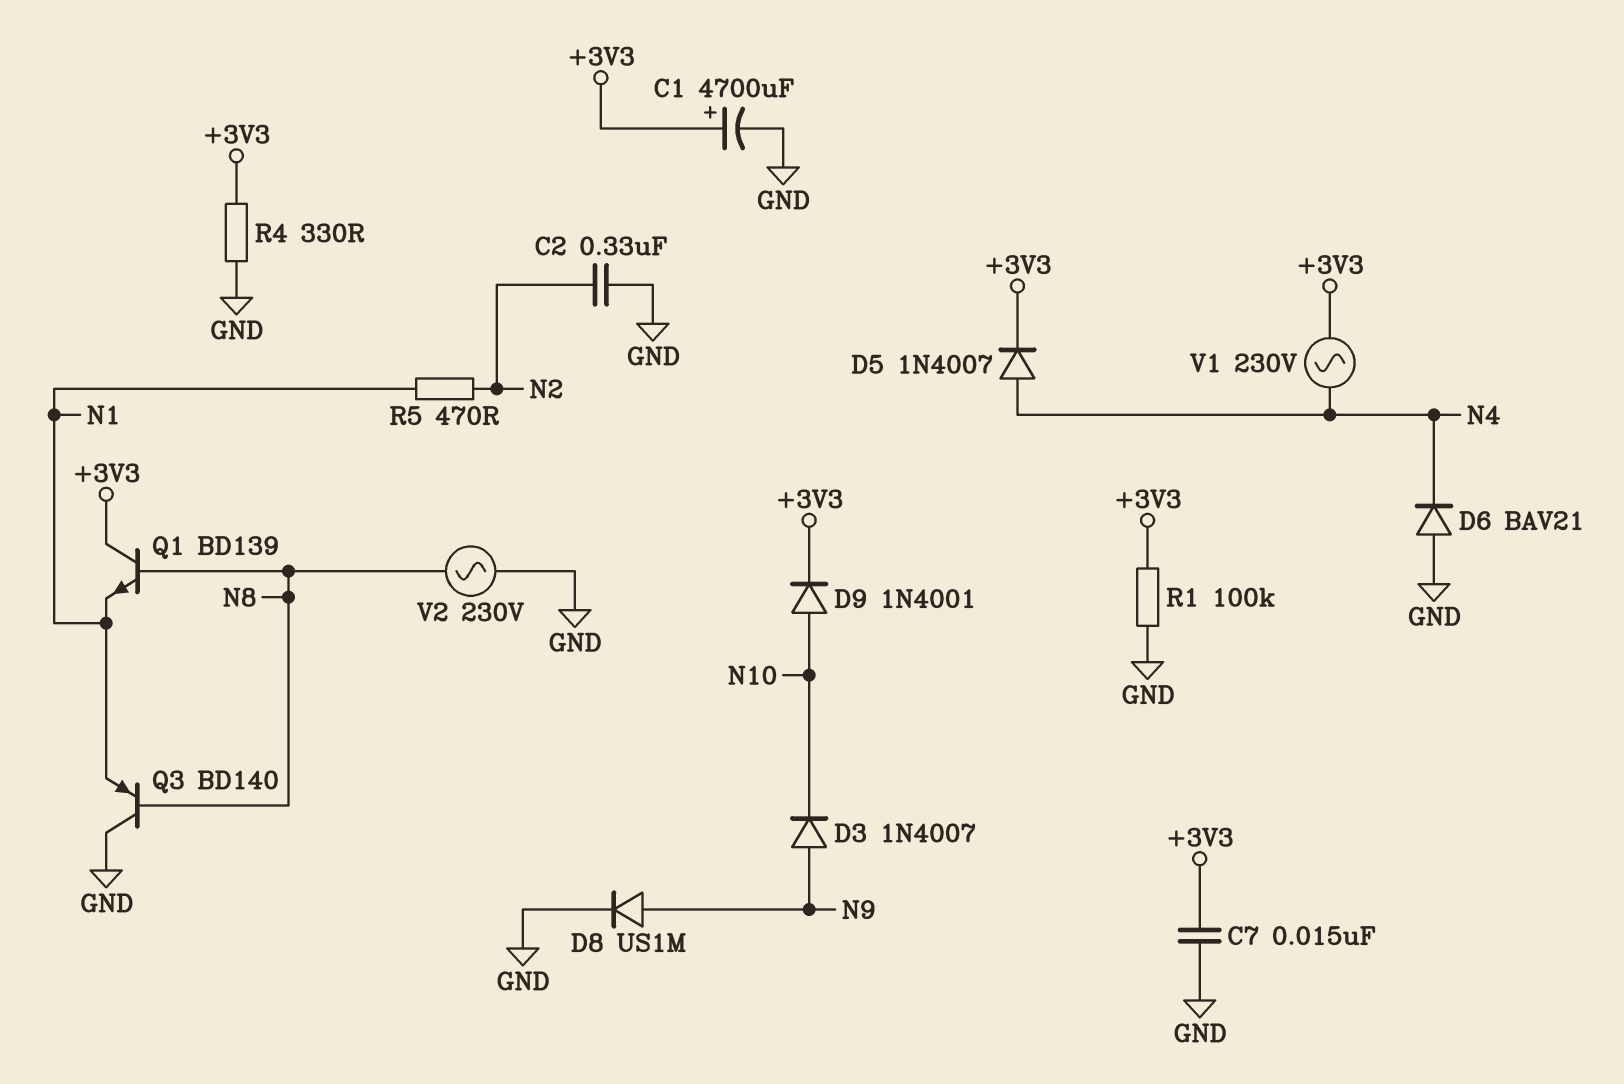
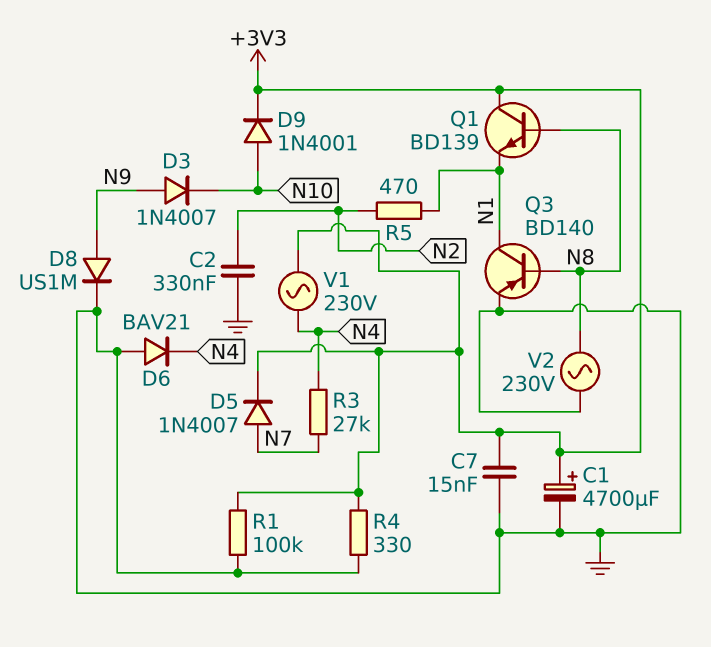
D5: diode 1N4007 (A N4, K +3V3) -> diode 1N4007 (A N7, K +3V3)
Q3: PNP BD140 (B N8, C GND, E N1) -> PNP BD140 (B N8, C N1, E GND)
R3: none -> 27k (N4, N7)

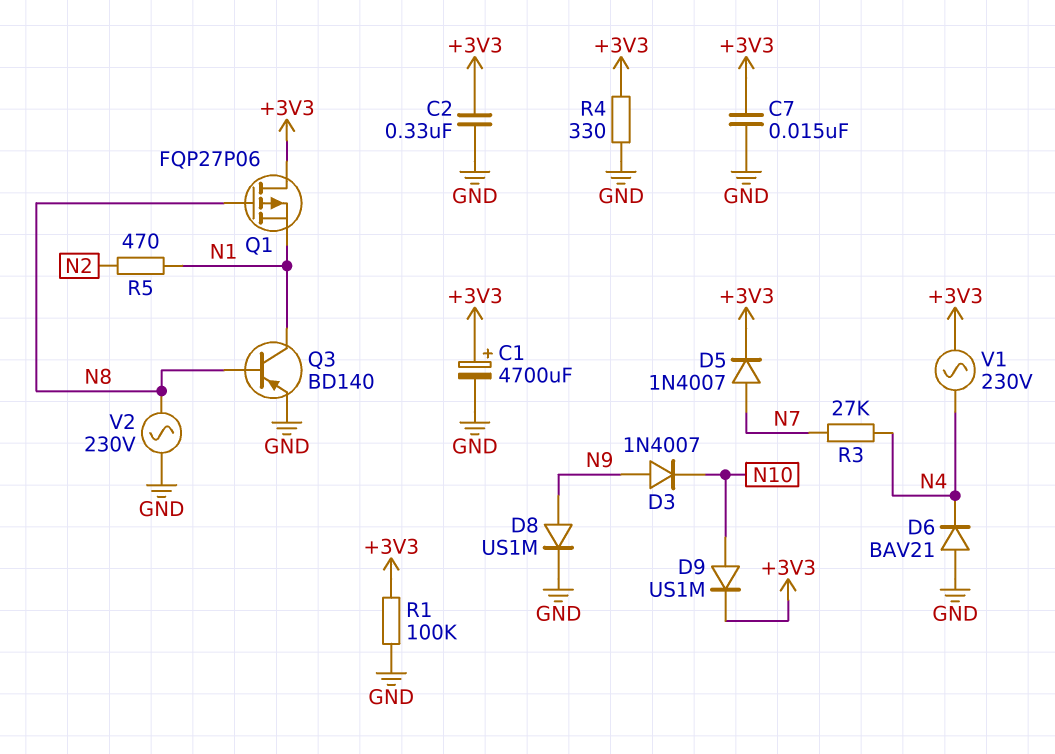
C2: 330nF (GND, N2) -> 330nF (+3V3, GND)
D9: diode 1N4001 (A N10, K +3V3) -> diode US1M (A N10, K +3V3)
Q1: NPN BD139 (B N8, C +3V3, E N1) -> PMOS FQP27P06 (G N8, D +3V3, S N1)

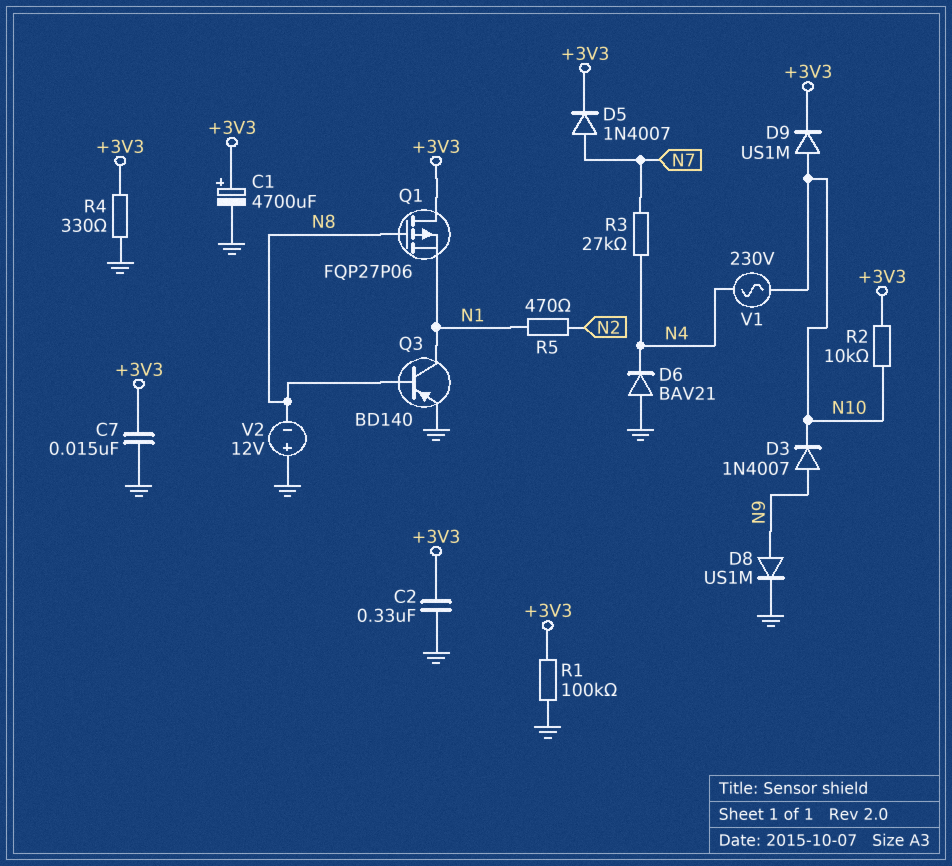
R2: none -> 10k (+3V3, N10)
V1: AC 230V (+3V3, N4) -> AC 230V (N4, N10)
V2: AC 230V (GND, N8) -> 12V (plus GND, minus N8)

